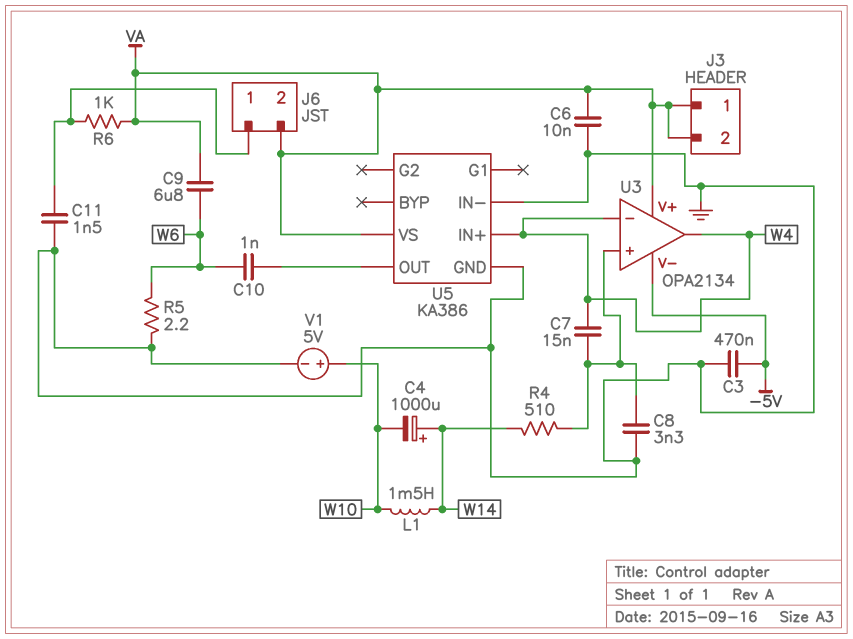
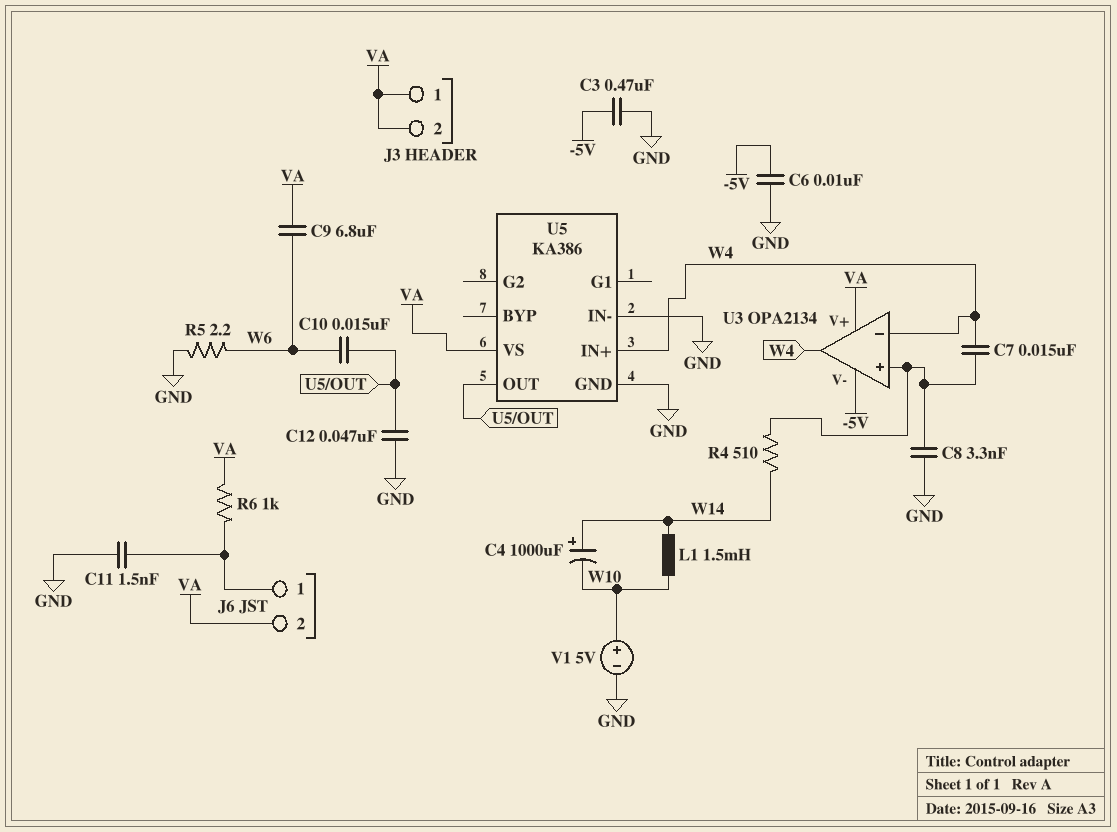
C6: 10nF (GND, VA) -> 10nF (-5V, GND)
C10: 1nF (U5/OUT, W6) -> 15nF (U5/OUT, W6)
C12: none -> 47nF (GND, U5/OUT)

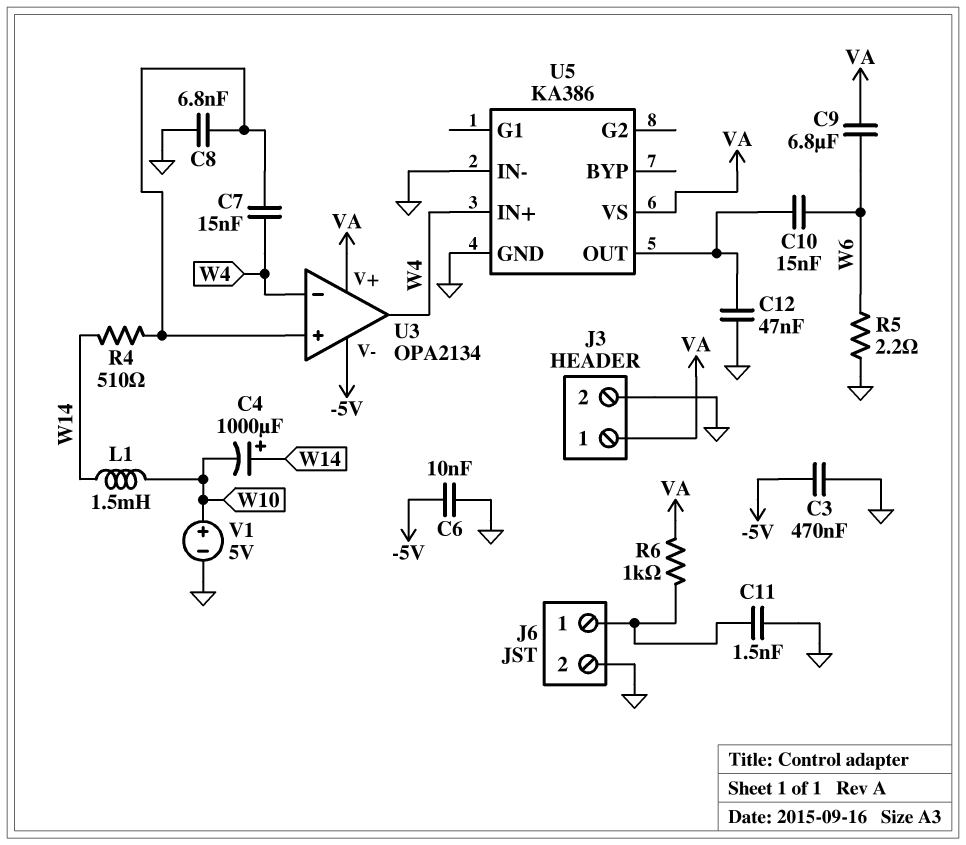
C8: 3.3nF (GND, U3/in+) -> 6.8nF (GND, U3/in+)
J3 pin 2: VA -> GND
J6 pin 2: VA -> GND

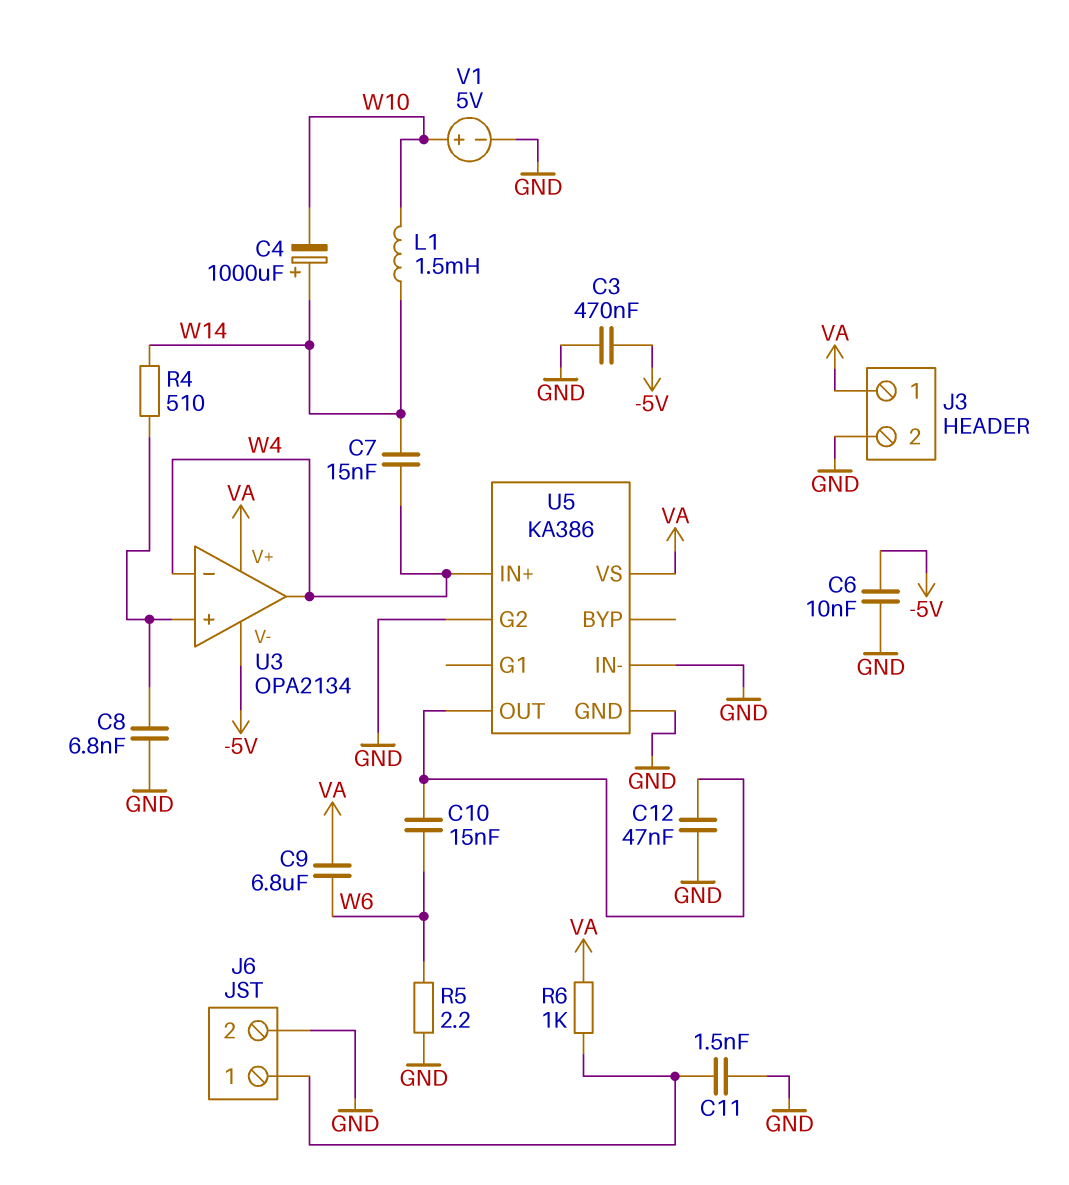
C7: 15nF (U3/in+, W4) -> 15nF (W4, W14)
U5 pin G2: none -> GND

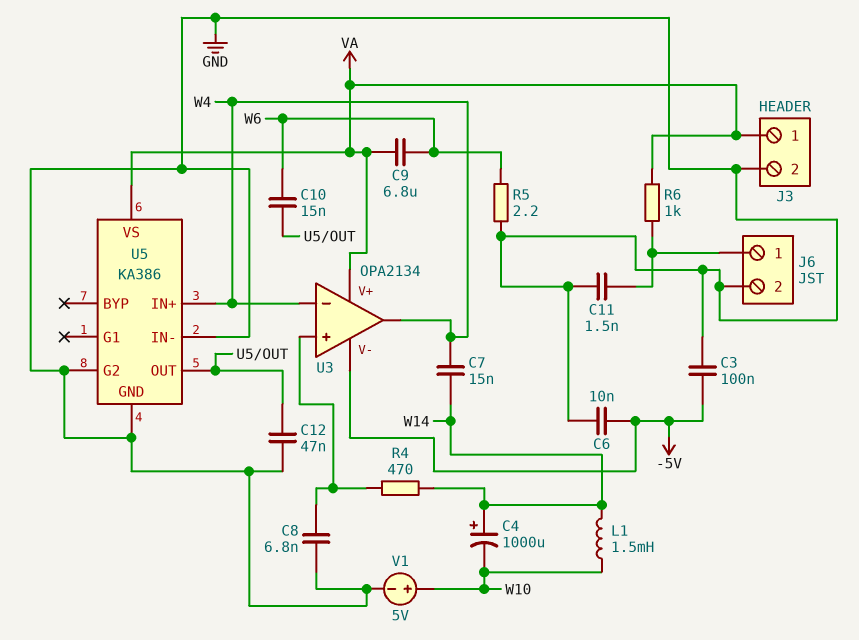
C3: 470nF (-5V, GND) -> 100nF (-5V, GND)
R4: 510 (U3/in+, W14) -> 470 (U3/in+, W14)

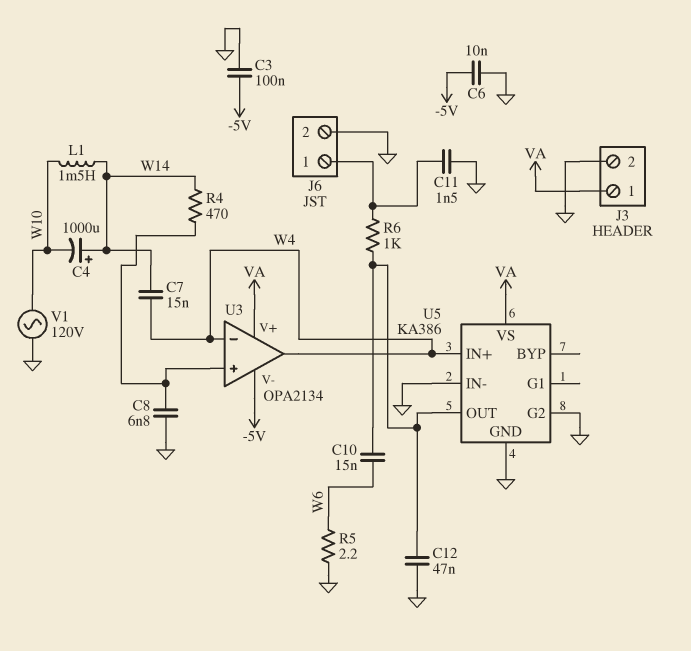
C9: 6.8uF (VA, W6) -> none
R6: 1k (J6/1, VA) -> 1k (J6/1, U5/OUT)
V1: 5V (plus W10, minus GND) -> AC 120V (GND, W10)

